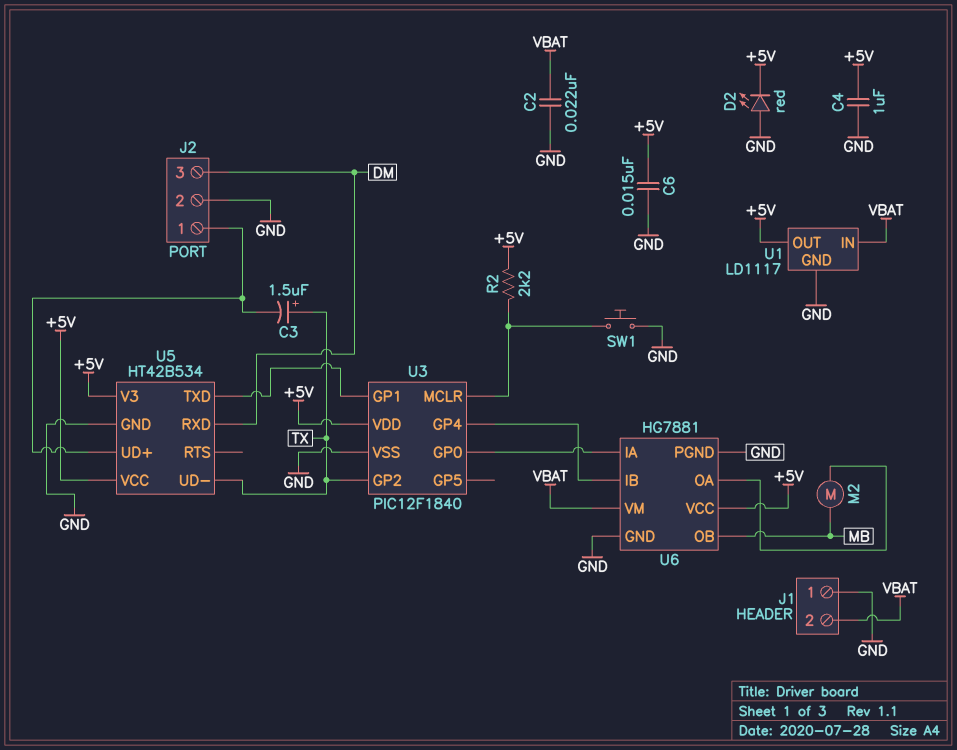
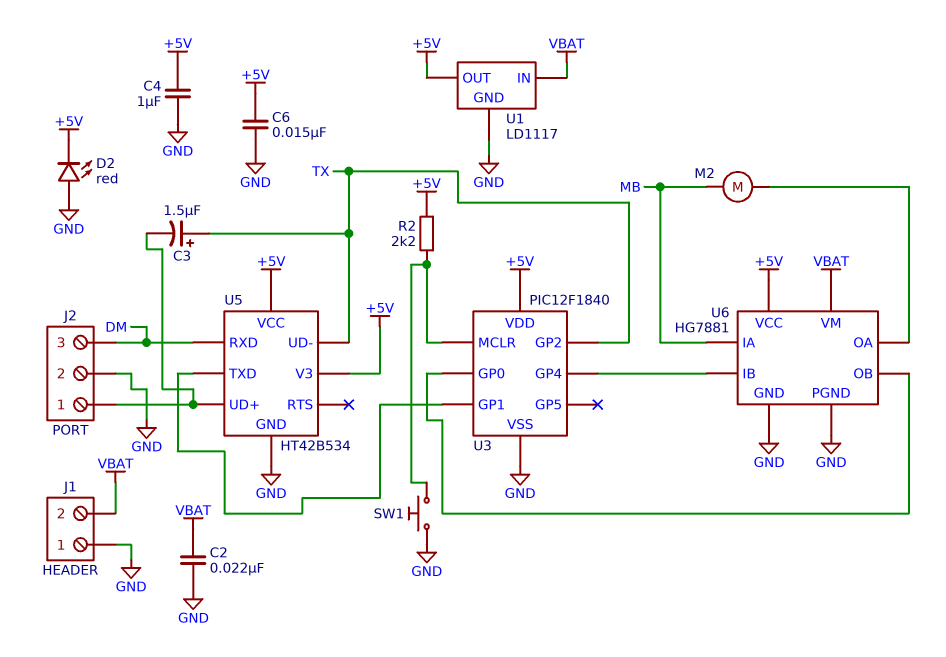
U6 pin IA: U3/GP0 -> MB
U6 pin OB: MB -> U3/GP0

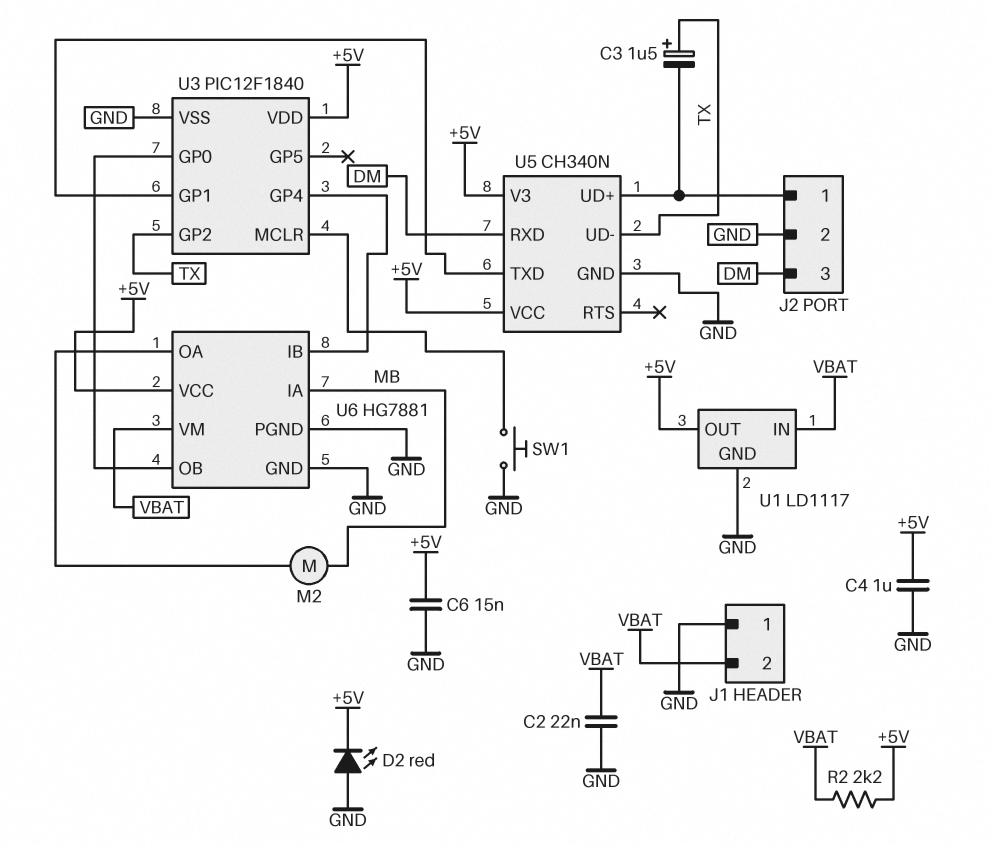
R2: 2.2k (+5V, U3/MCLR) -> 2.2k (+5V, VBAT)
U5: HT42B534 -> CH340N

